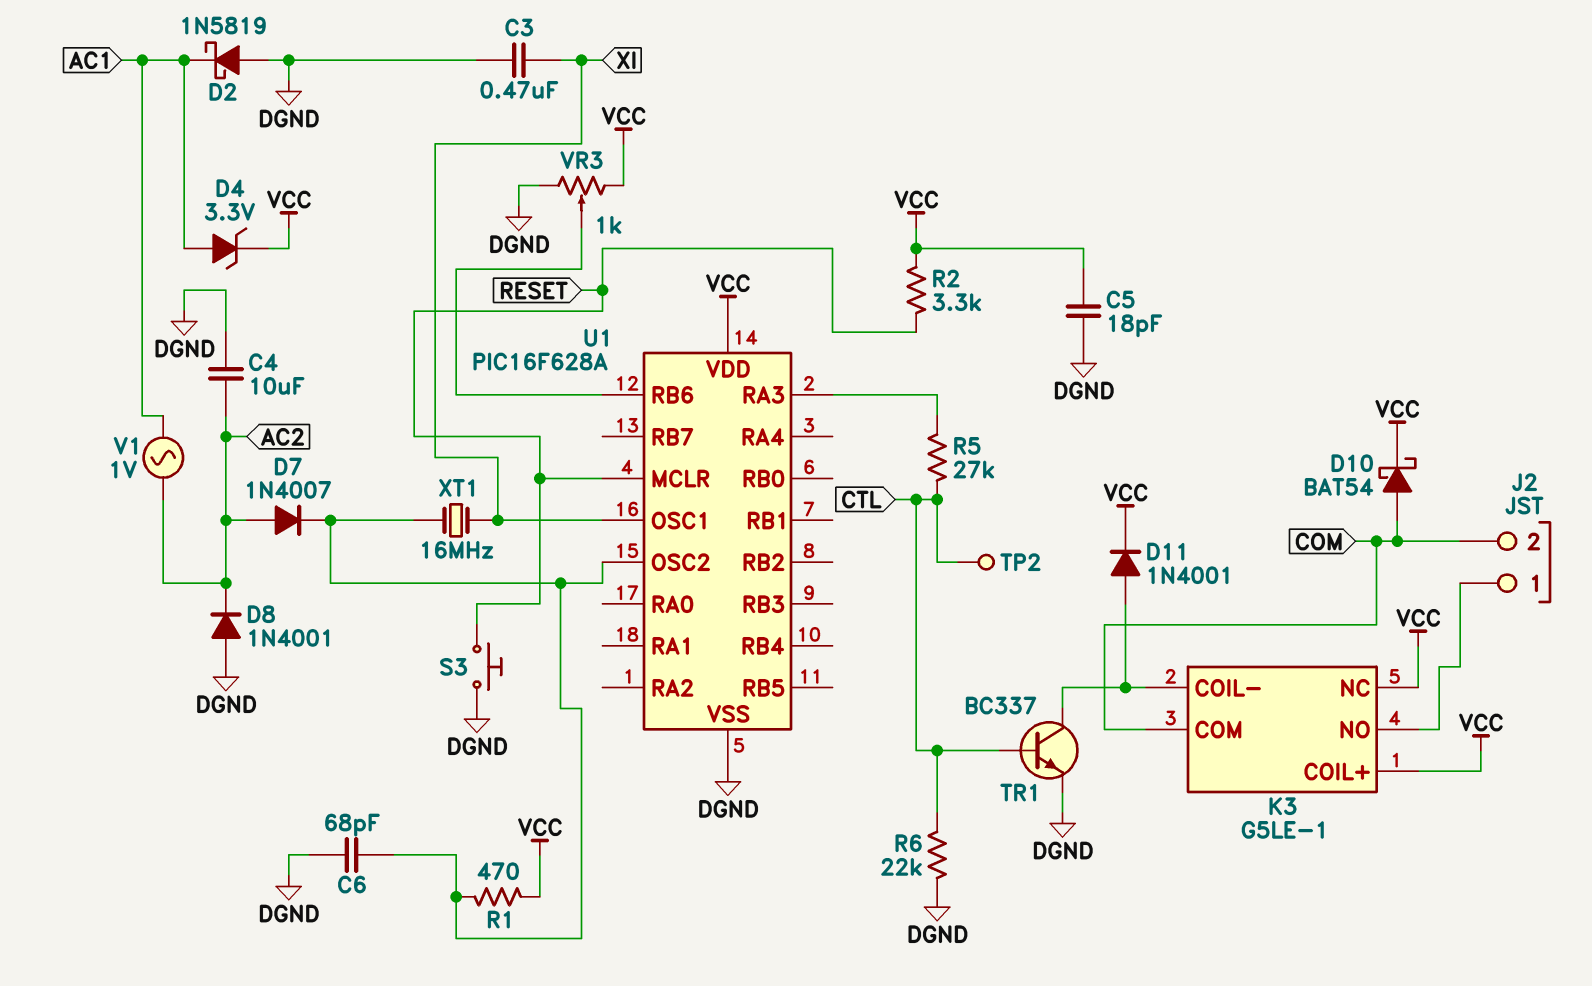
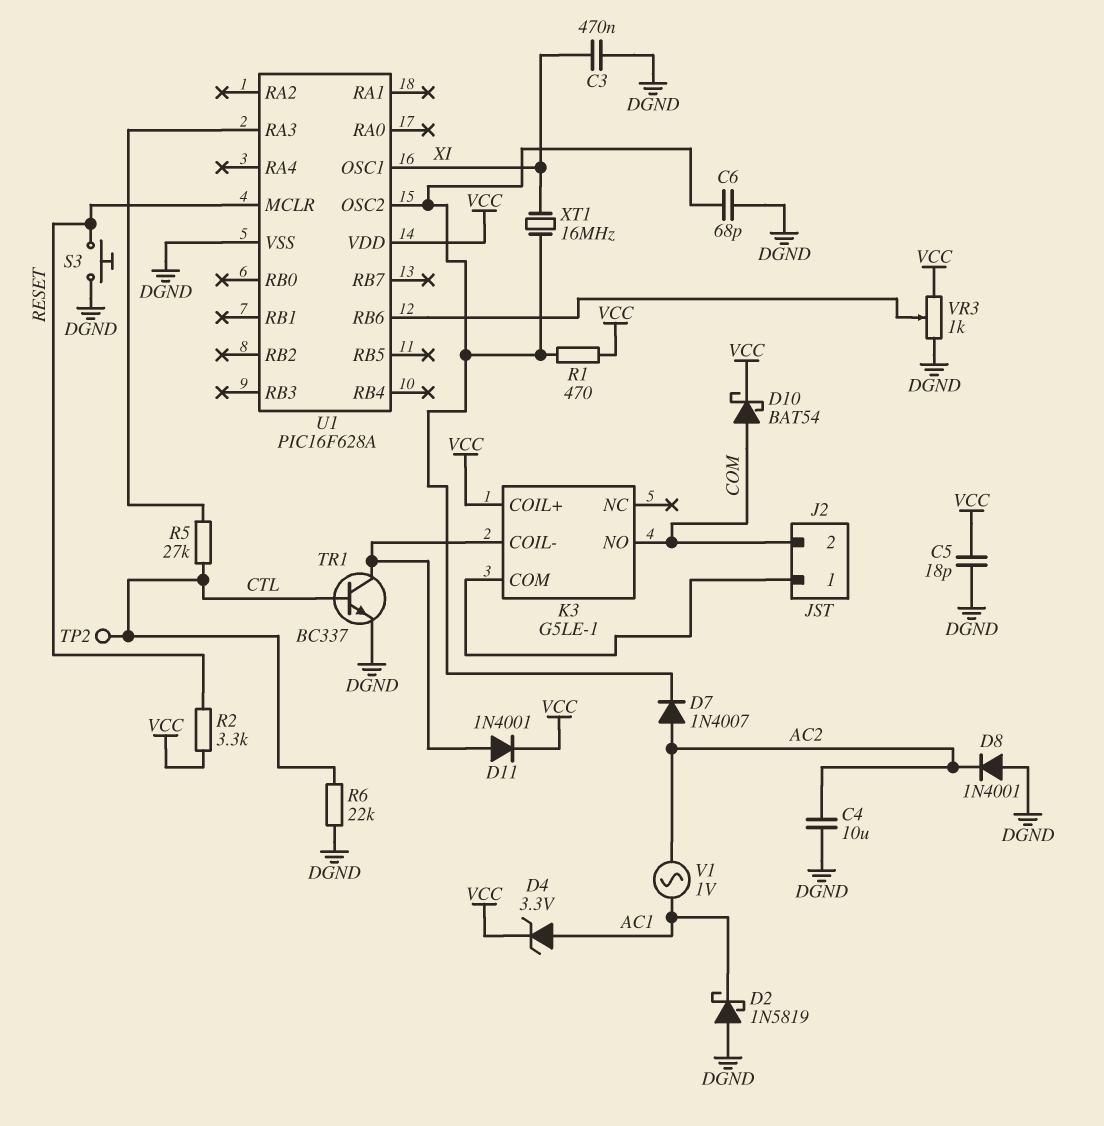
K3 pin COM: COM -> J2/1
K3 pin NC: VCC -> none
K3 pin NO: J2/1 -> COM

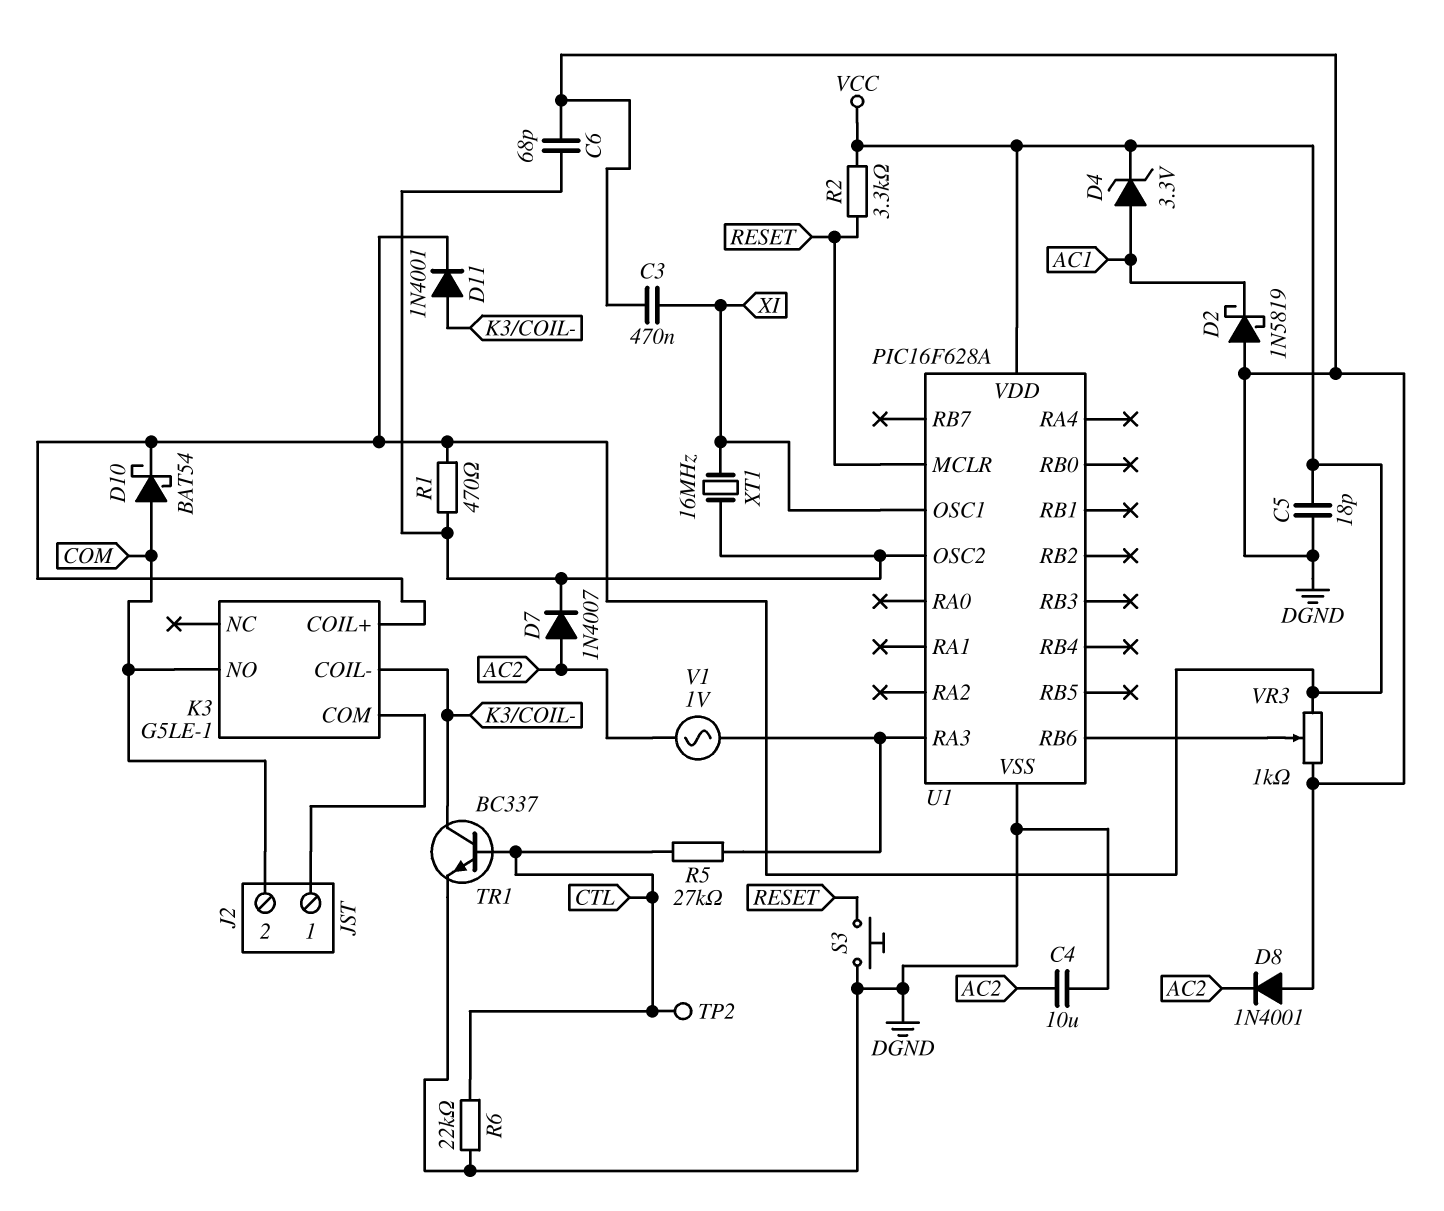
V1: AC 1V (AC1, AC2) -> AC 1V (AC2, U1/RA3)

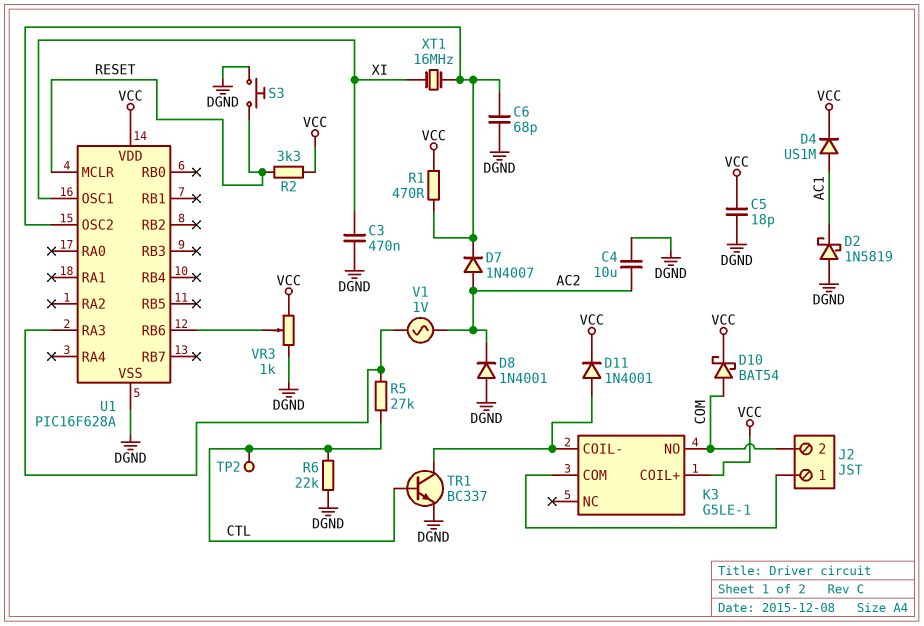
D4: zener 3.3V (A AC1, K VCC) -> diode US1M (A AC1, K VCC)

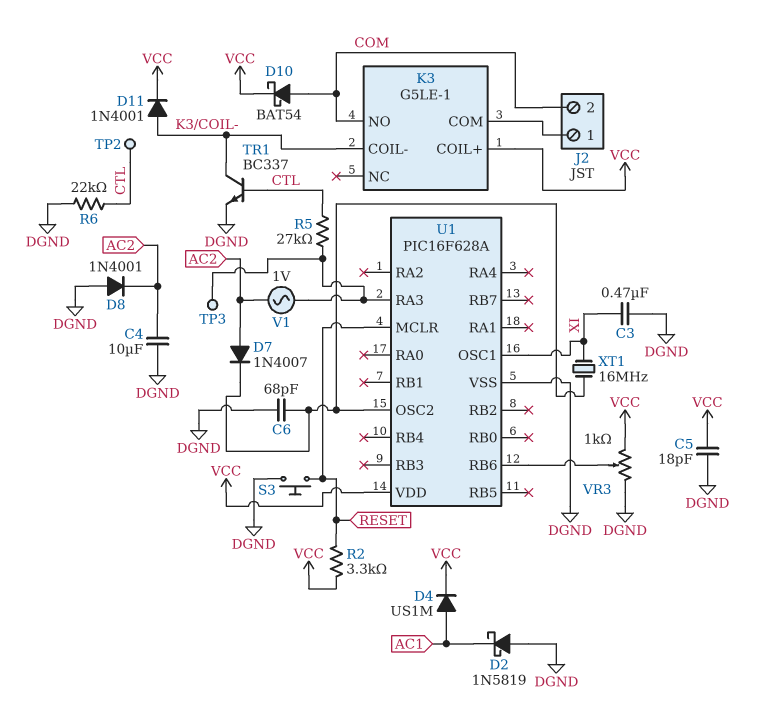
R1: 470 (U1/OSC2, VCC) -> none
TP3: none -> test point (U1/RA3)

